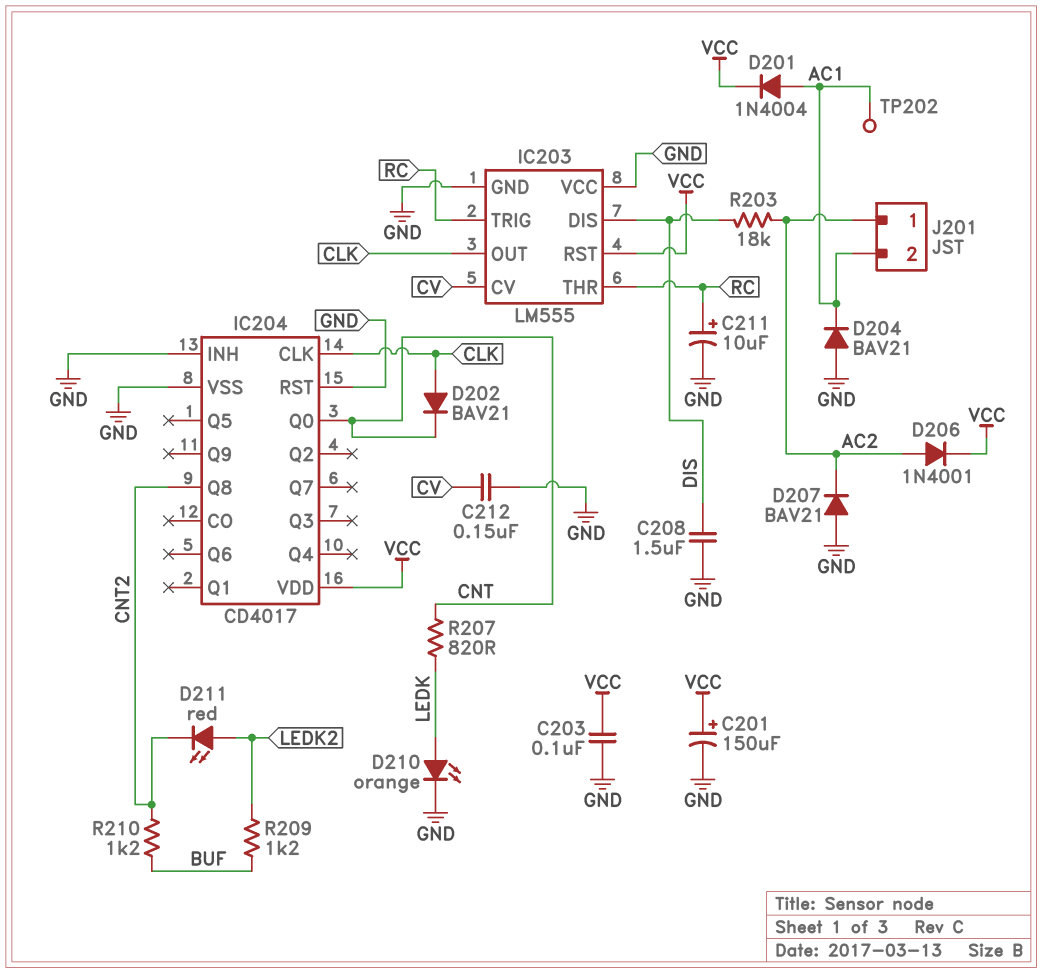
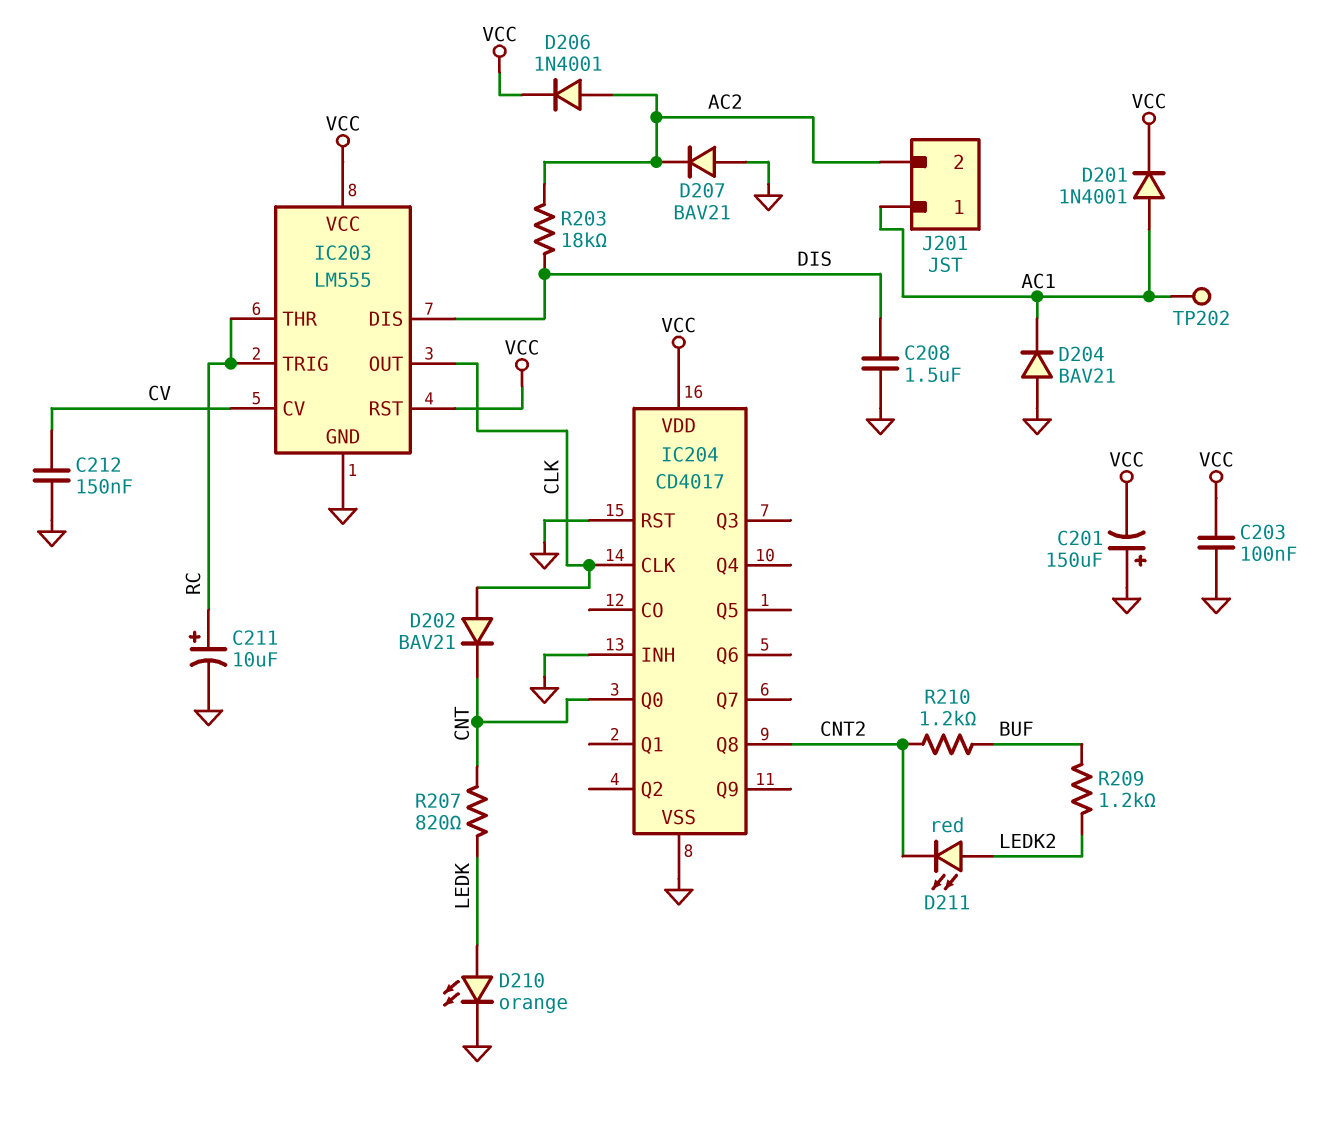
C201: 150uF (plus VCC, minus GND) -> 150uF (plus GND, minus VCC)
D201: diode 1N4004 (A AC1, K VCC) -> diode 1N4001 (A AC1, K VCC)
IC203 pin VCC: GND -> VCC
J201 pin 1: AC2 -> AC1
J201 pin 2: AC1 -> AC2

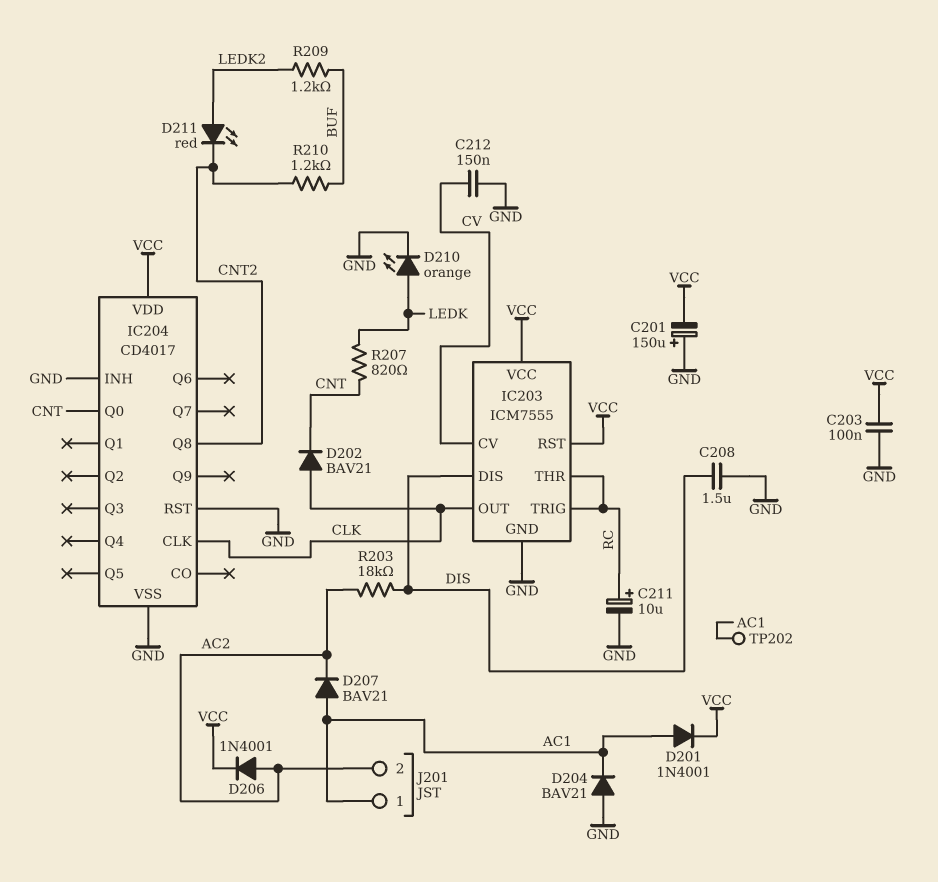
D207: diode BAV21 (A GND, K AC2) -> diode BAV21 (A AC1, K AC2)
IC203: LM555 -> ICM7555

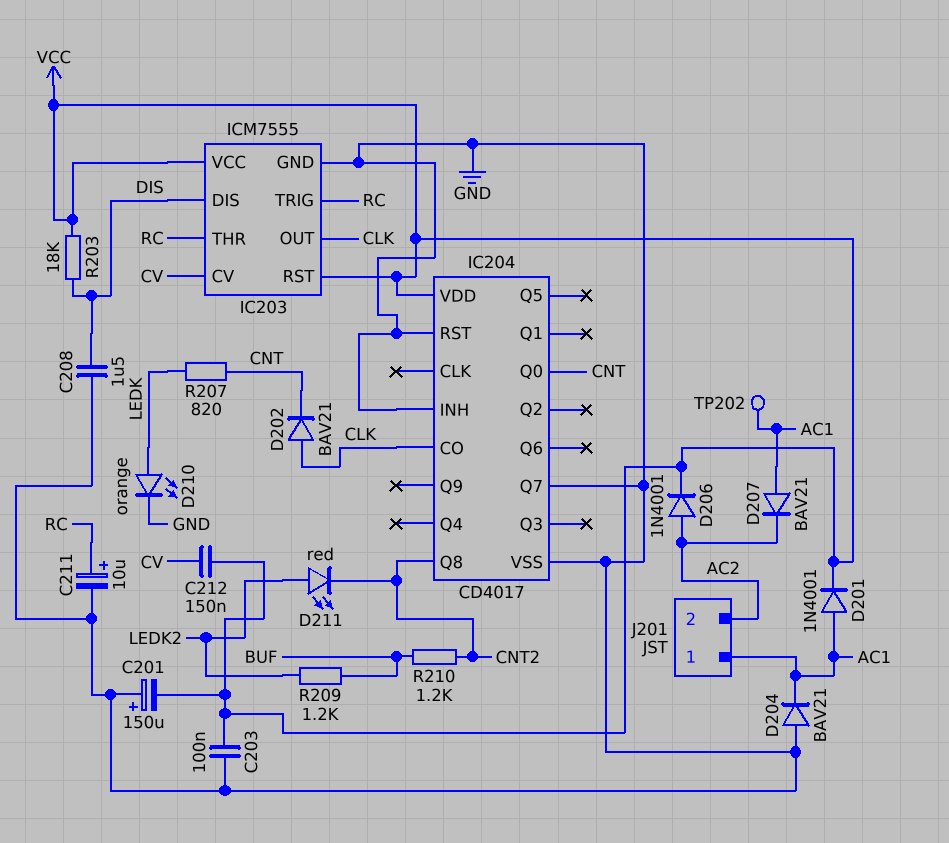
C212: 150nF (CV, GND) -> 150nF (CV, VCC)
IC204 pin CLK: CLK -> none
IC204 pin CO: none -> CLK
IC204 pin Q7: none -> GND
R203: 18k (AC2, DIS) -> 18k (DIS, VCC)

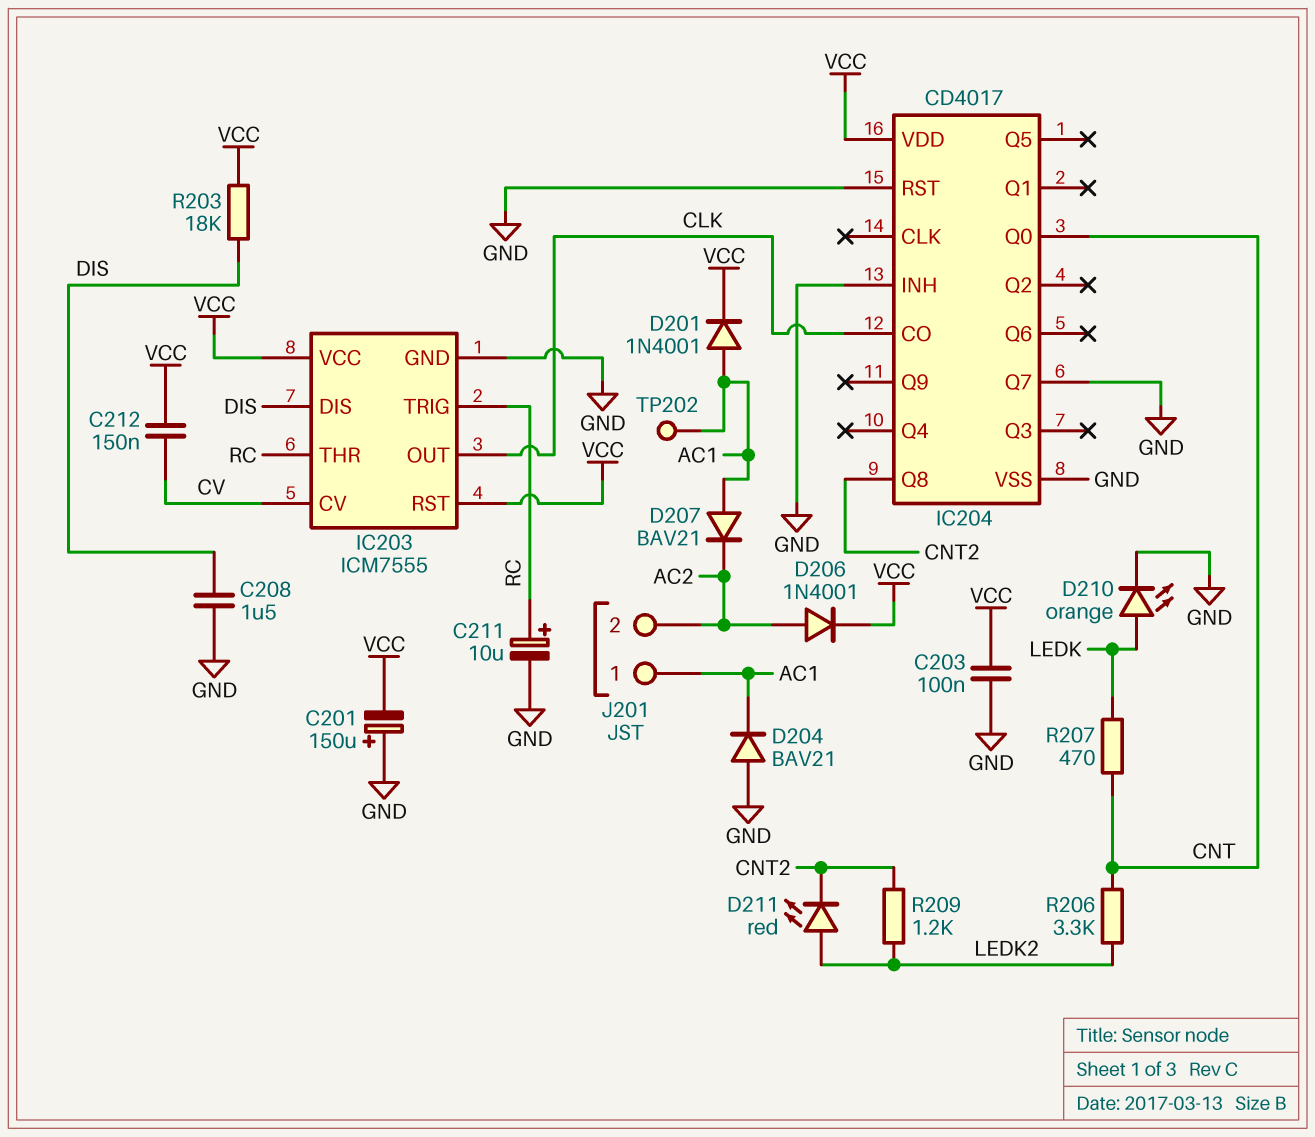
D202: diode BAV21 (A CLK, K CNT) -> none
R206: none -> 3.3k (CNT, LEDK2)
R207: 820 (CNT, LEDK) -> 470 (CNT, LEDK)
R209: 1.2k (BUF, LEDK2) -> 1.2k (CNT2, LEDK2)
R210: 1.2k (BUF, CNT2) -> none

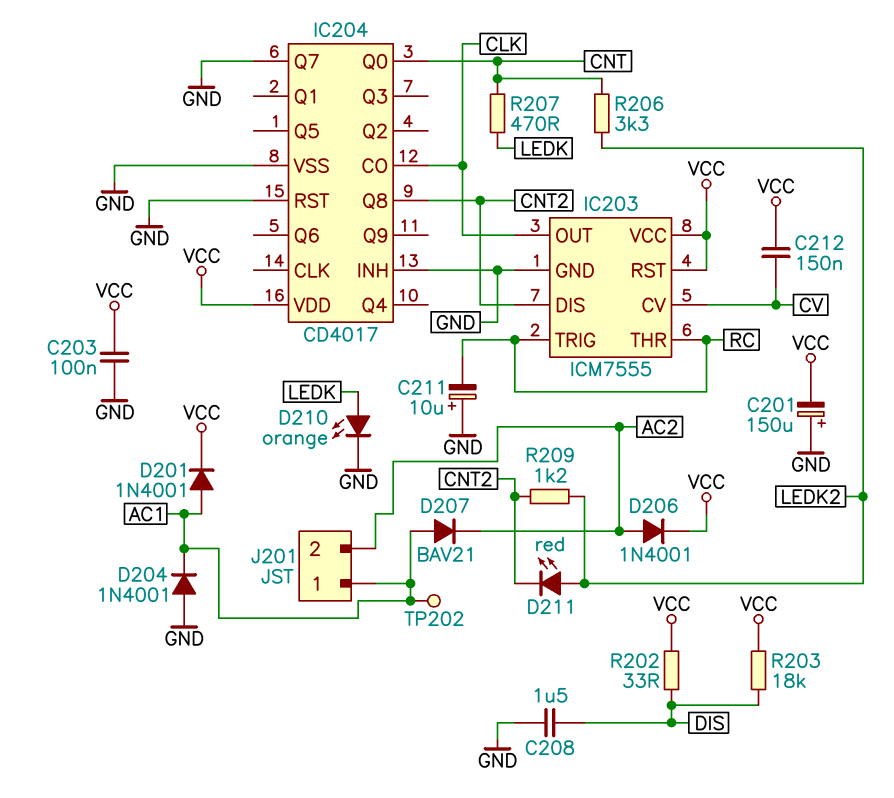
C211: 10uF (plus RC, minus GND) -> 10uF (plus GND, minus RC)
D204: diode BAV21 (A GND, K AC1) -> diode 1N4001 (A GND, K AC1)
IC203 pin DIS: DIS -> CNT2
R202: none -> 33 (DIS, VCC)

